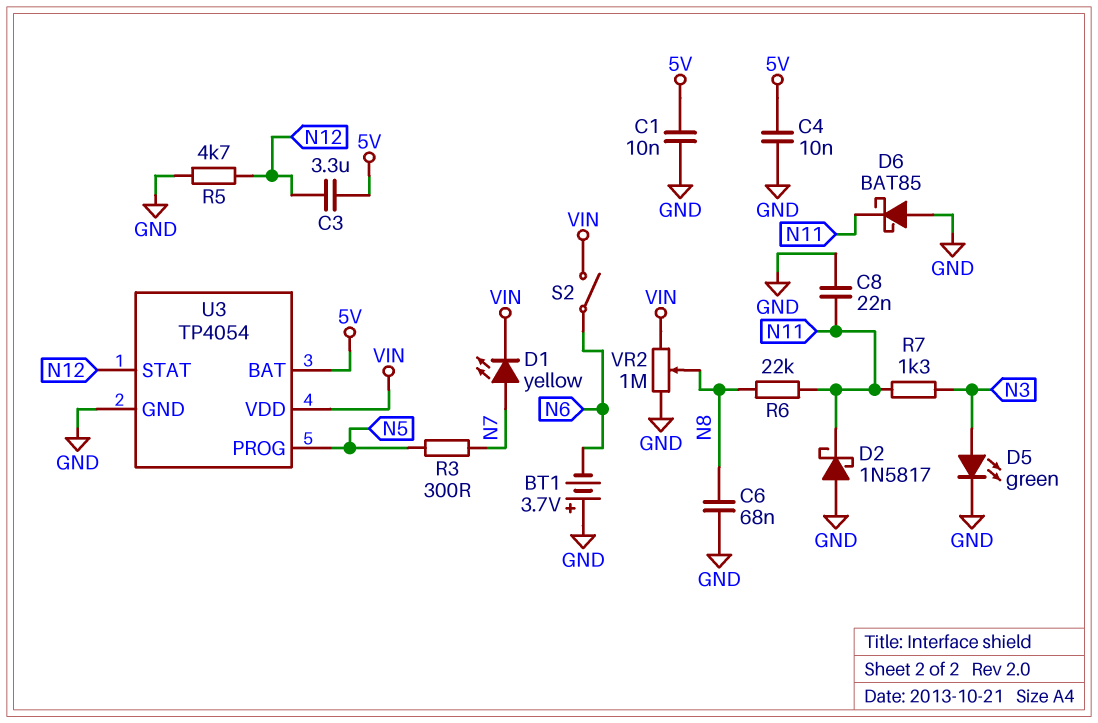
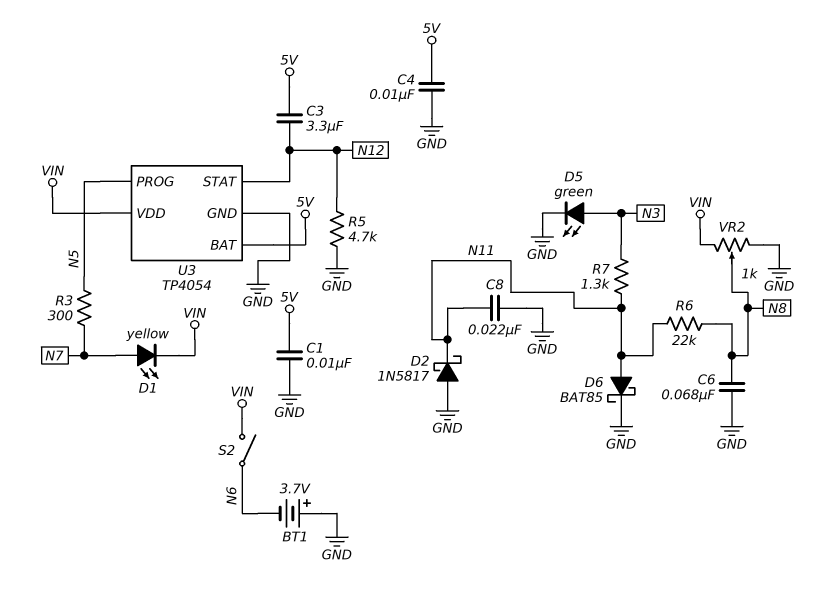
D6: schottky BAT85 (A GND, K N11) -> schottky BAT85 (A N11, K GND)
VR2: 1M (GND, VIN, wiper N8) -> 1k (GND, VIN, wiper N8)

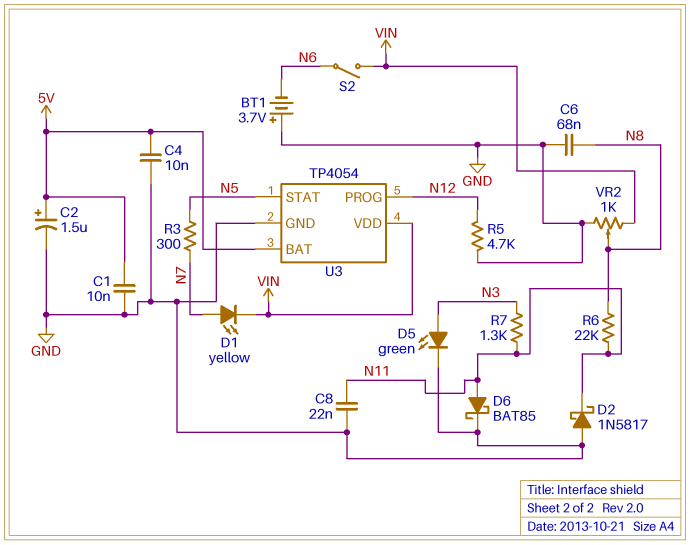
C2: none -> 1.5uF (plus 5V, minus GND)
C3: 3.3uF (5V, N12) -> none
U3 pin PROG: N5 -> N12
U3 pin STAT: N12 -> N5

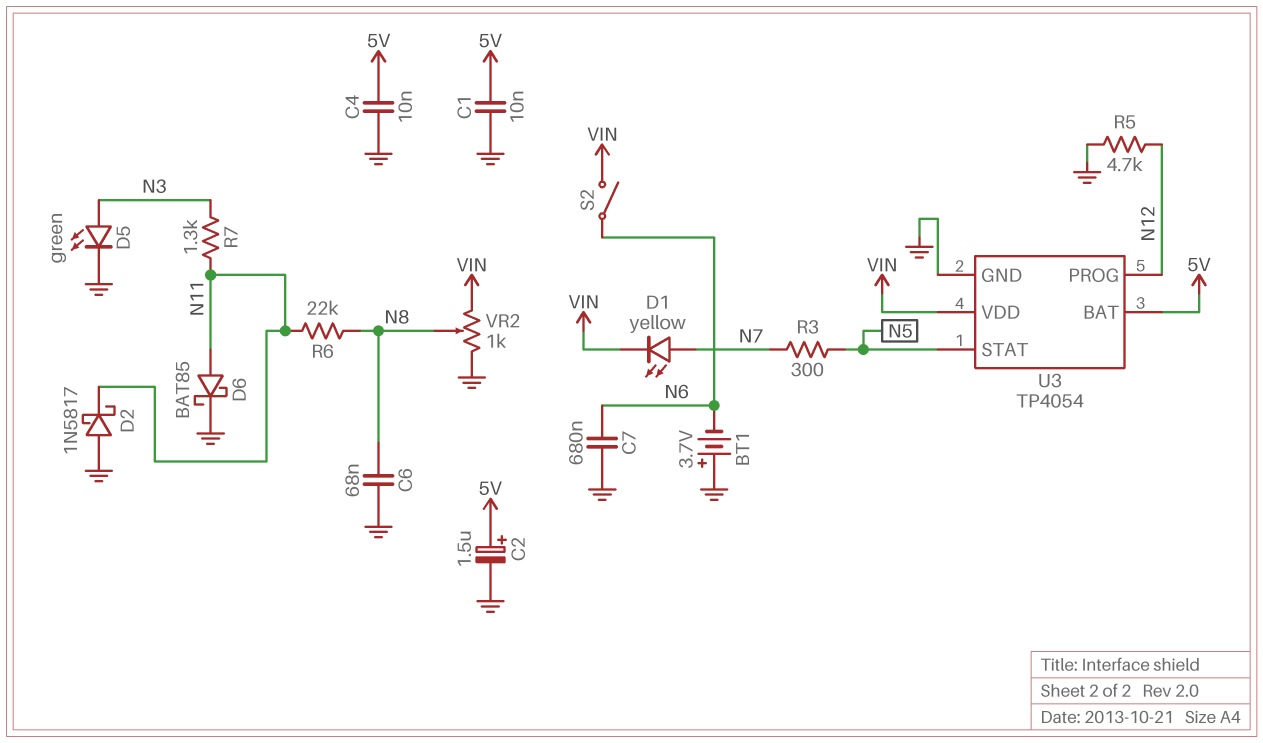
C7: none -> 680nF (GND, N6)
C8: 22nF (GND, N11) -> none

